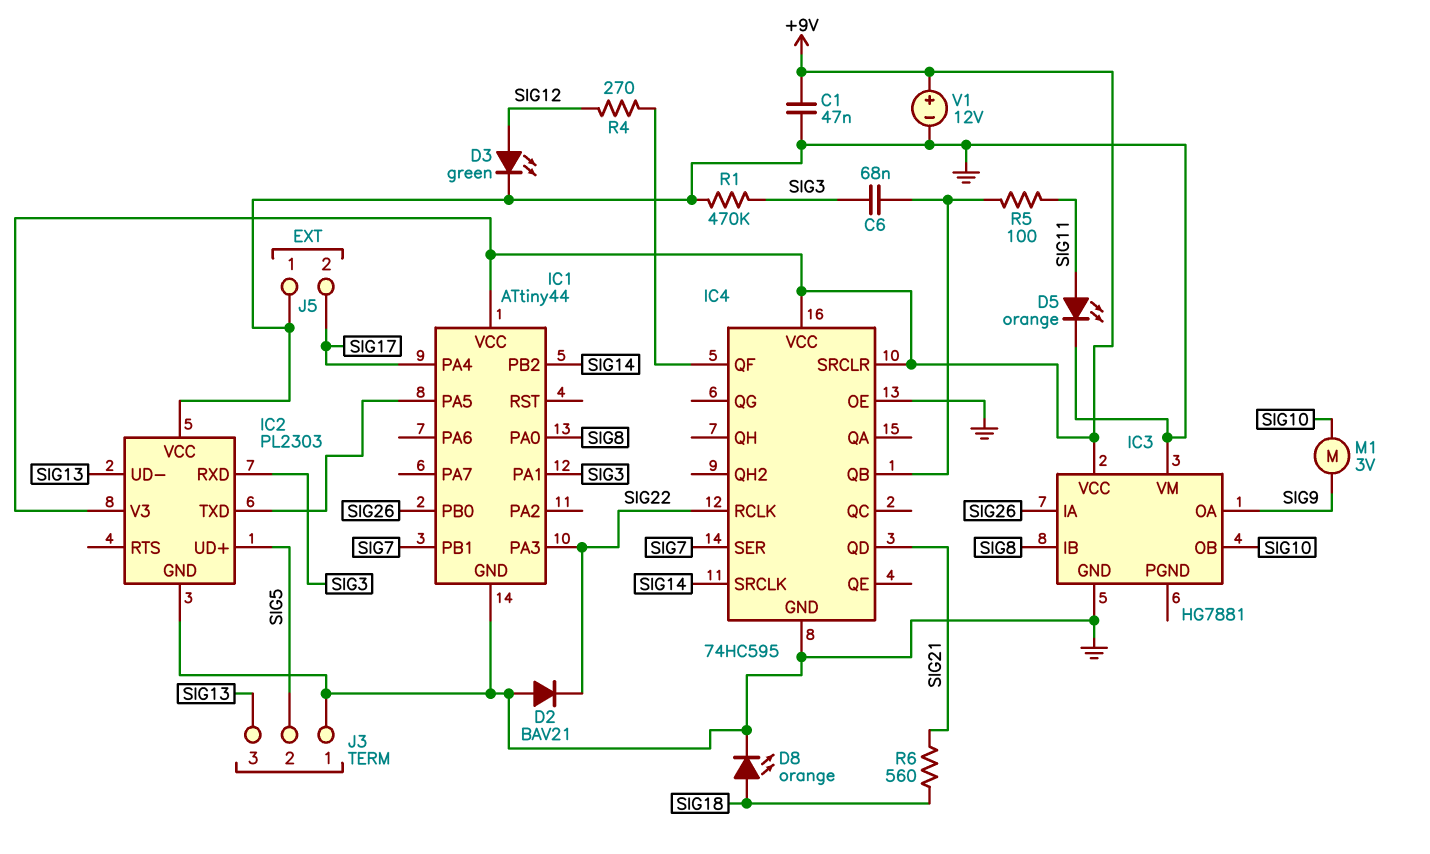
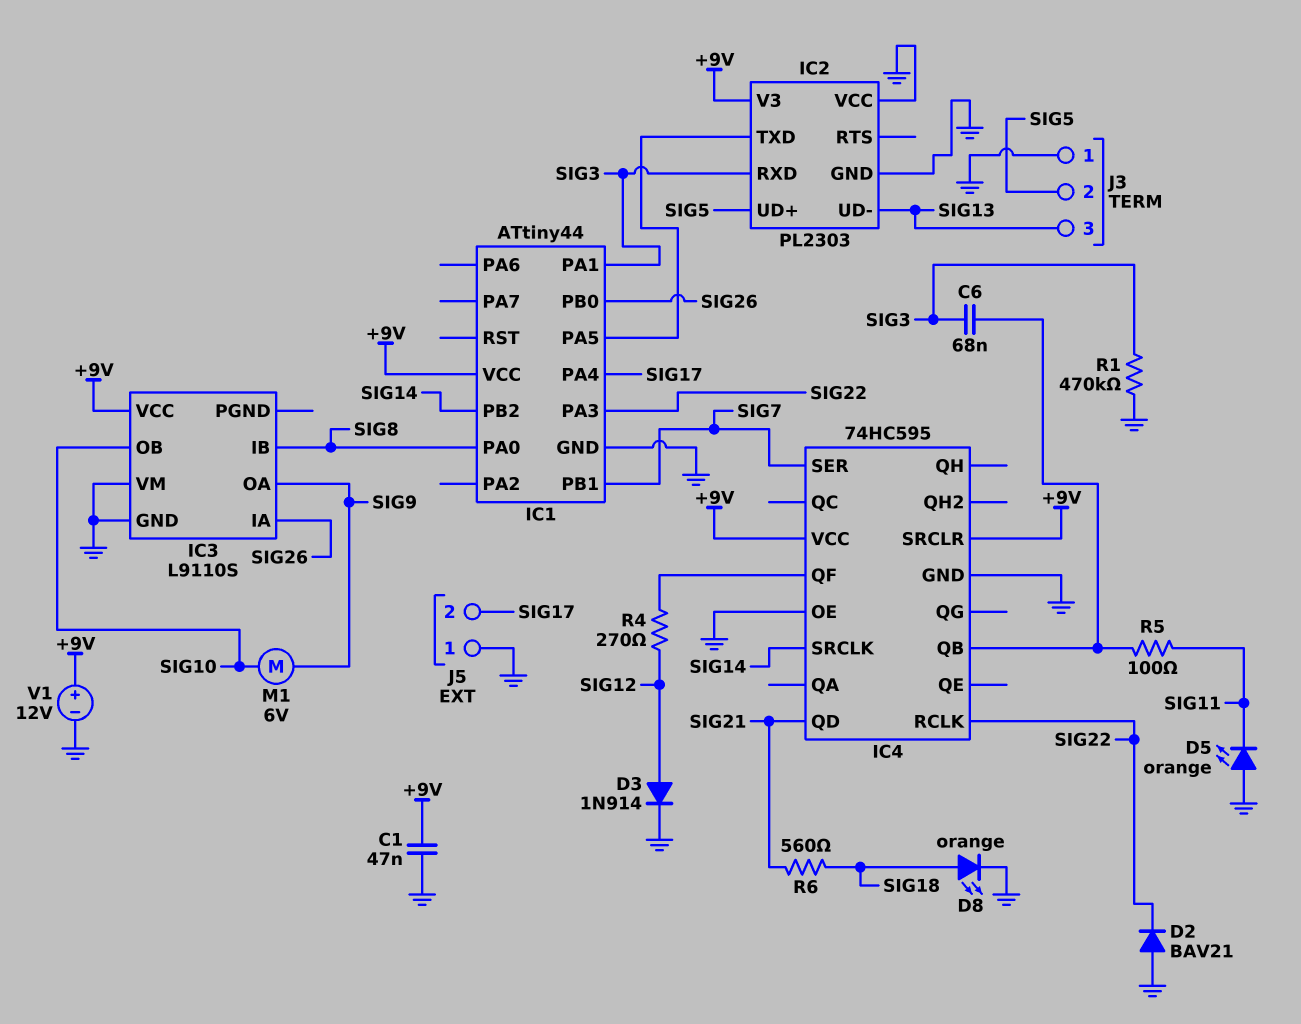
D3: LED green (A SIG12, K GND) -> diode 1N914 (A SIG12, K GND)
D5: LED orange (A SIG11, K GND) -> LED orange (A GND, K SIG11)
IC3: HG7881 -> L9110S
M1: motor 3V (SIG9, SIG10) -> motor 6V (SIG9, SIG10)

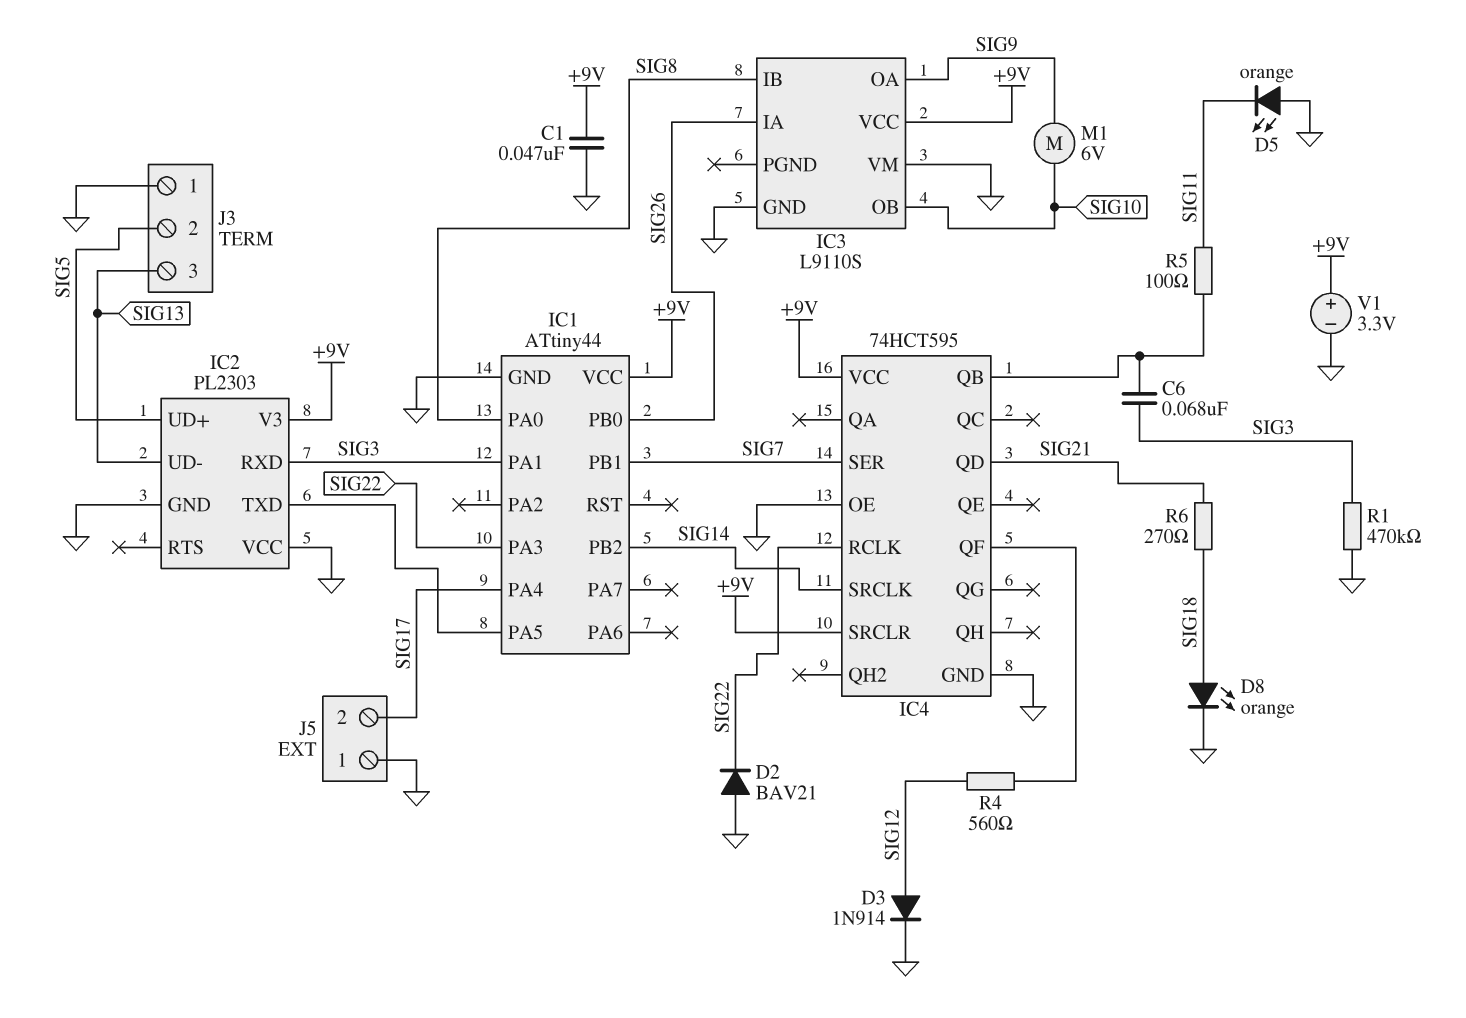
IC4: 74HC595 -> 74HCT595
R4: 270 (IC4/QF, SIG12) -> 560 (IC4/QF, SIG12)
R6: 560 (SIG18, SIG21) -> 270 (SIG18, SIG21)
V1: 12V (plus +9V, minus GND) -> 3.3V (plus +9V, minus GND)

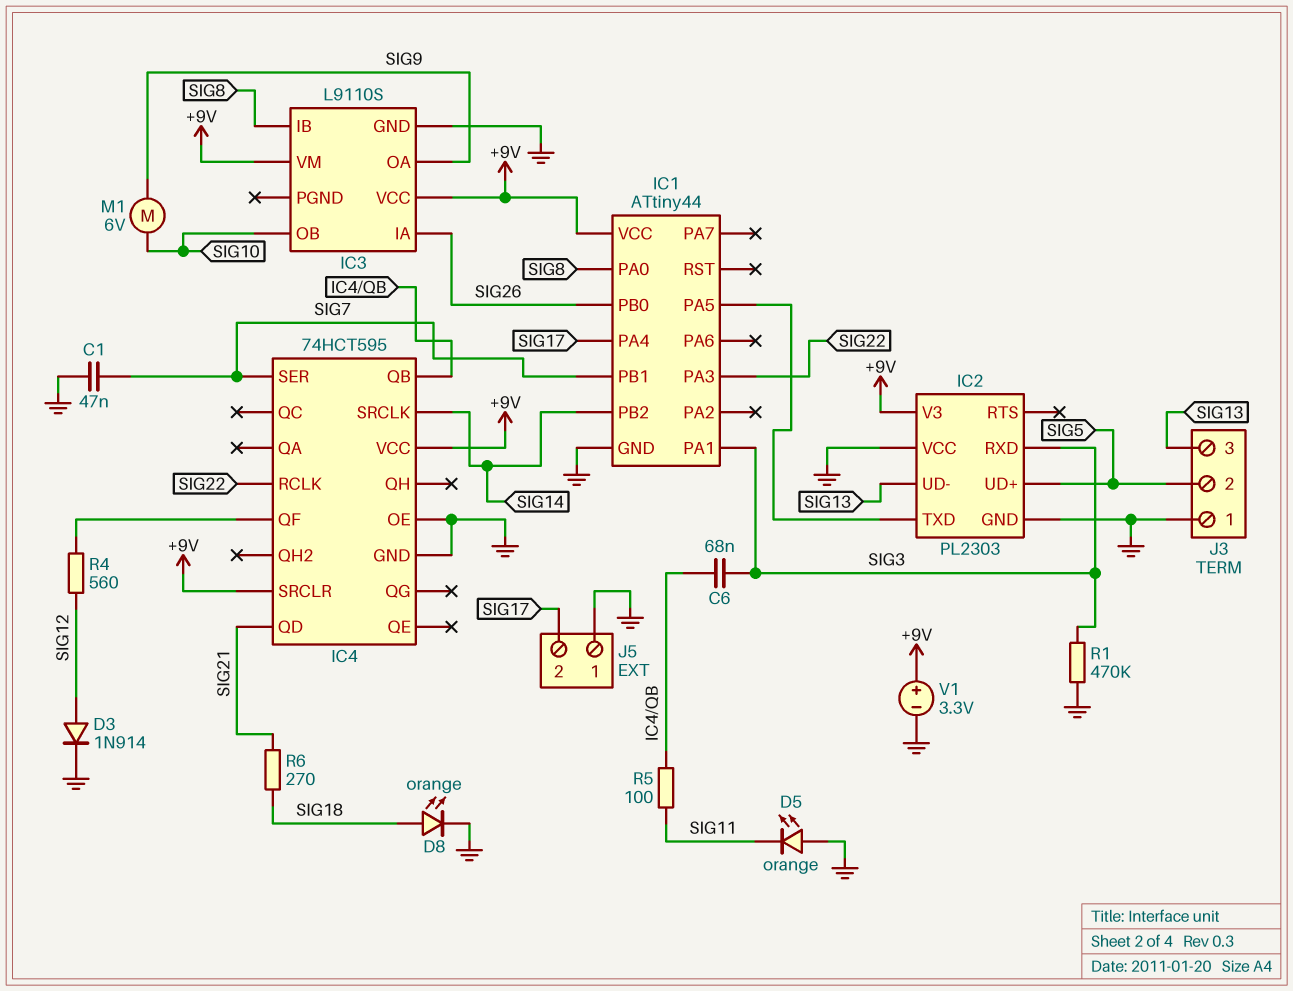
C1: 47nF (+9V, GND) -> 47nF (GND, SIG7)
D2: diode BAV21 (A GND, K SIG22) -> none
IC3 pin VM: GND -> +9V

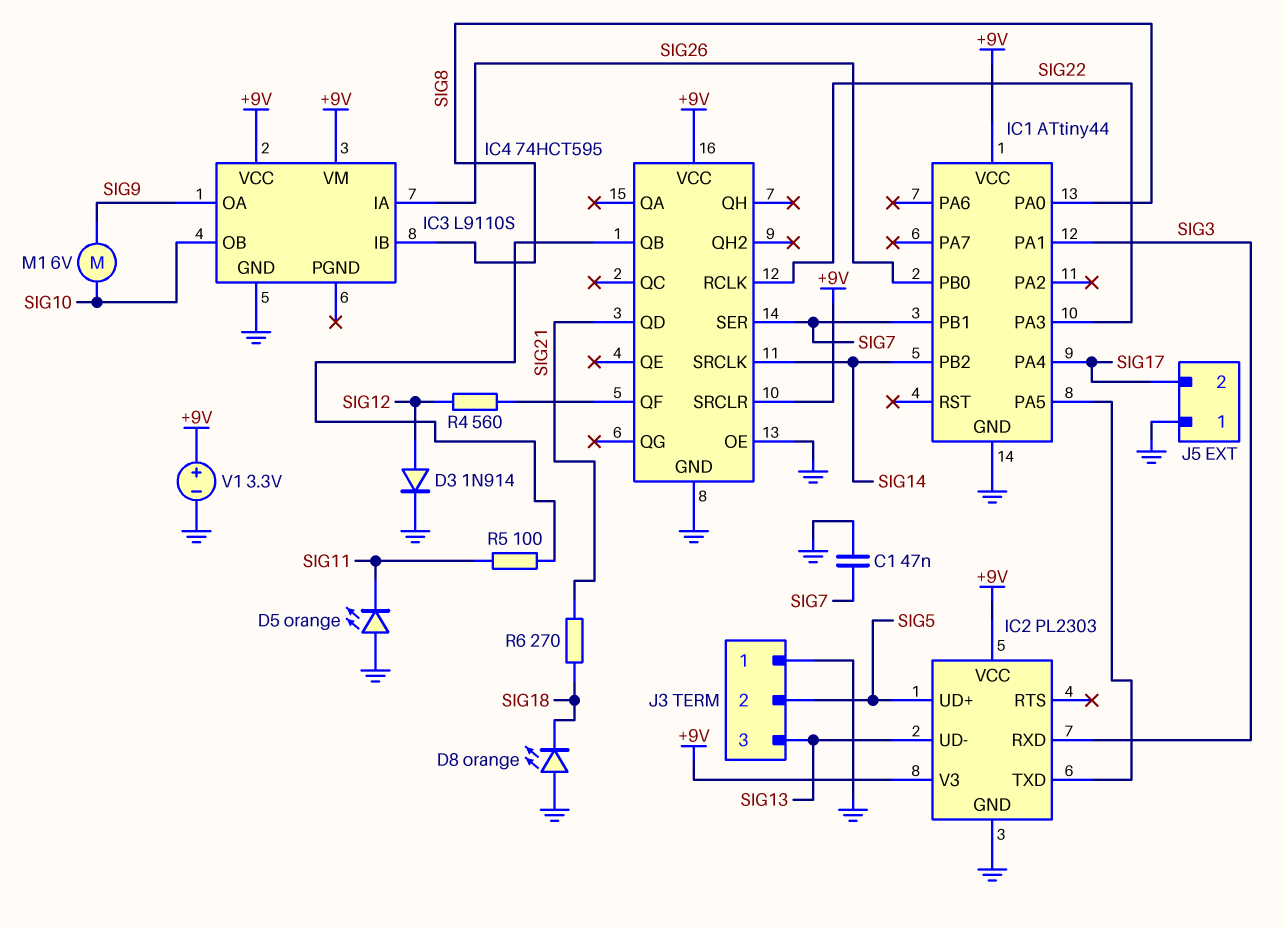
C6: 68nF (IC4/QB, SIG3) -> none
D8: LED orange (A SIG18, K GND) -> LED orange (A GND, K SIG18)
IC2 pin VCC: GND -> +9V
R1: 470k (GND, SIG3) -> none

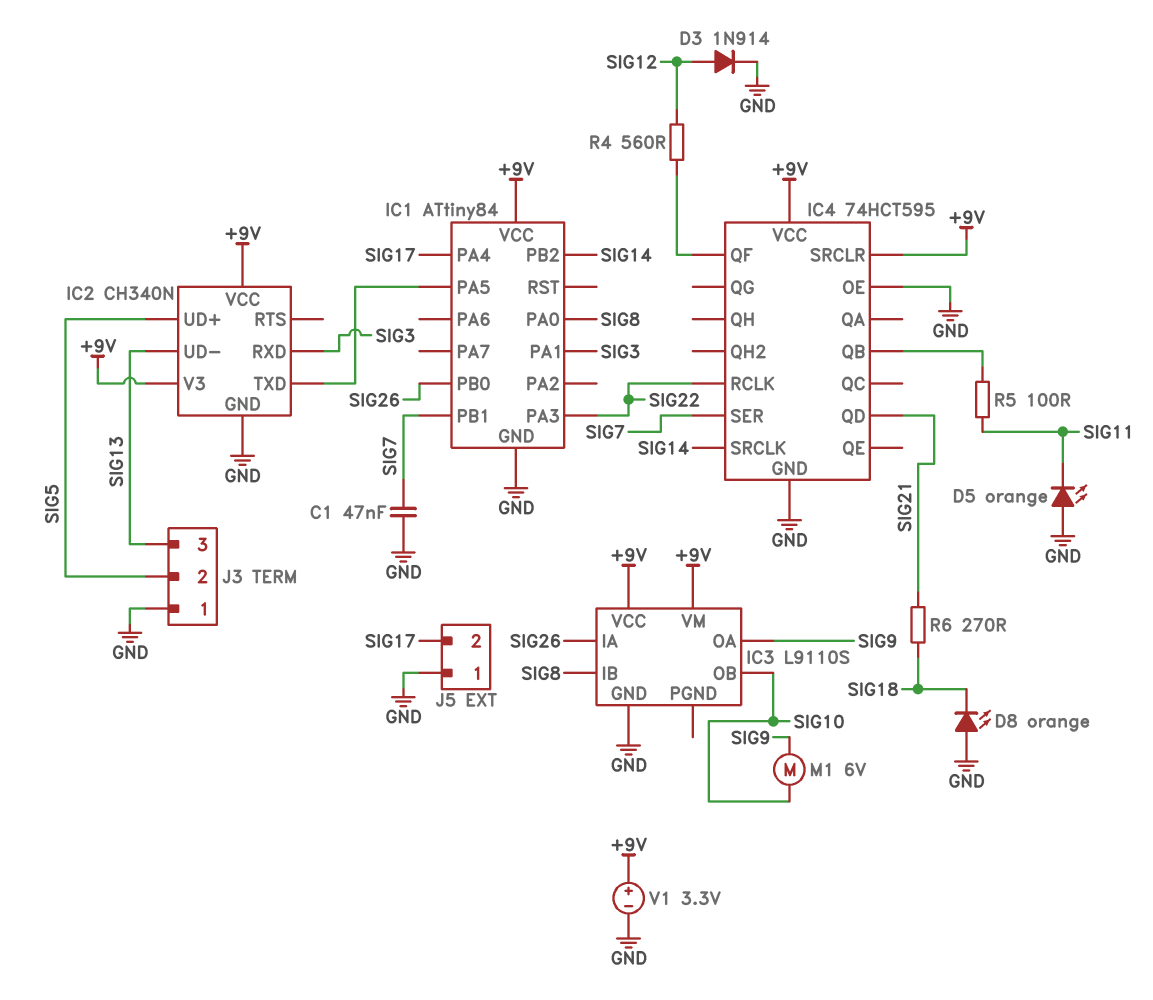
IC1: ATtiny44 -> ATtiny84
IC2: PL2303 -> CH340N

